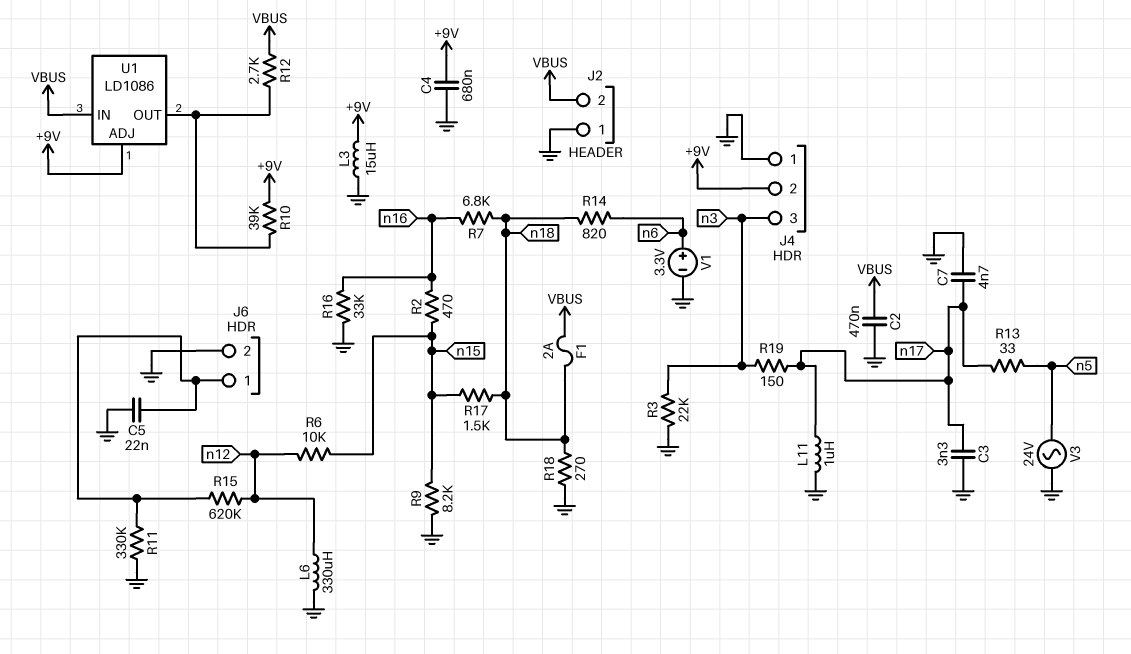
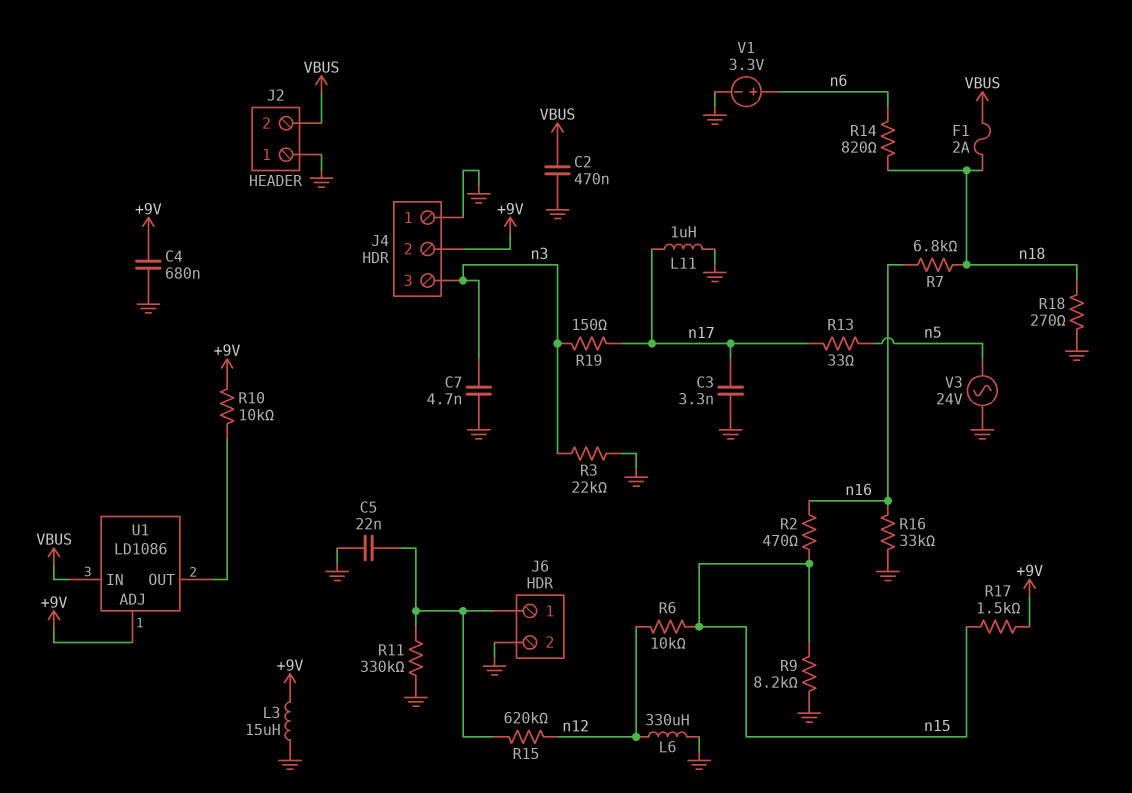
C7: 4.7nF (GND, n17) -> 4.7nF (GND, n3)
R10: 39k (+9V, U1/OUT) -> 10k (+9V, U1/OUT)
R12: 2.7k (U1/OUT, VBUS) -> none
R17: 1.5k (n15, n18) -> 1.5k (+9V, n15)

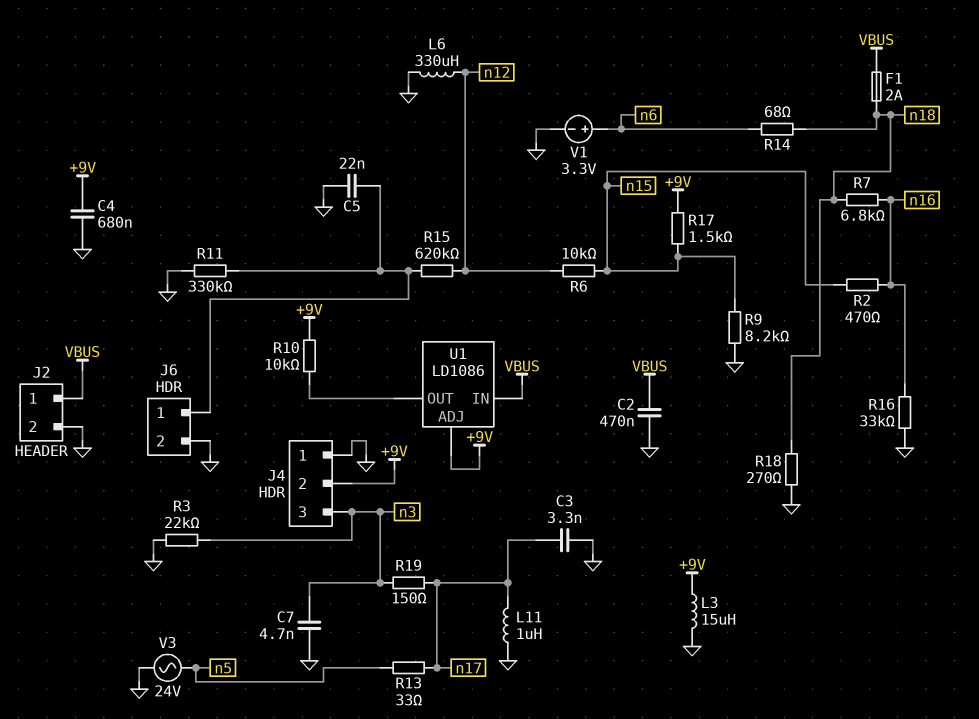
J2 pin 1: GND -> VBUS
J2 pin 2: VBUS -> GND
R14: 820 (n6, n18) -> 68 (n6, n18)

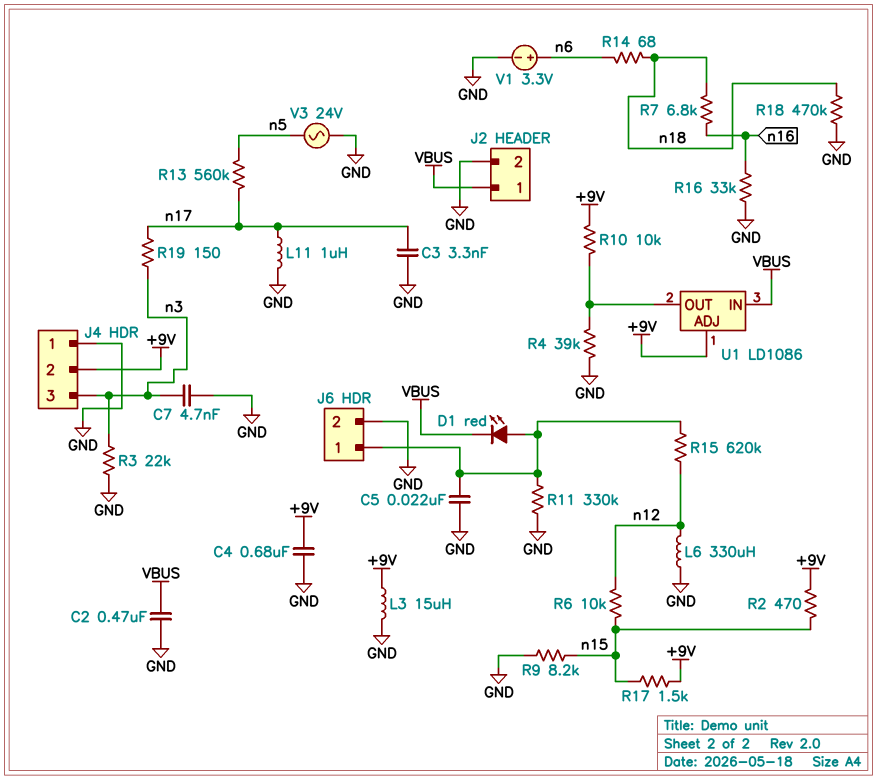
D1: none -> LED red (A J6/1, K VBUS)
F1: 2A (VBUS, n18) -> none
R2: 470 (n15, n16) -> 470 (+9V, n15)
R4: none -> 39k (GND, U1/OUT)
R13: 33 (n5, n17) -> 560k (n5, n17)
R18: 270 (GND, n18) -> 470k (GND, n18)

